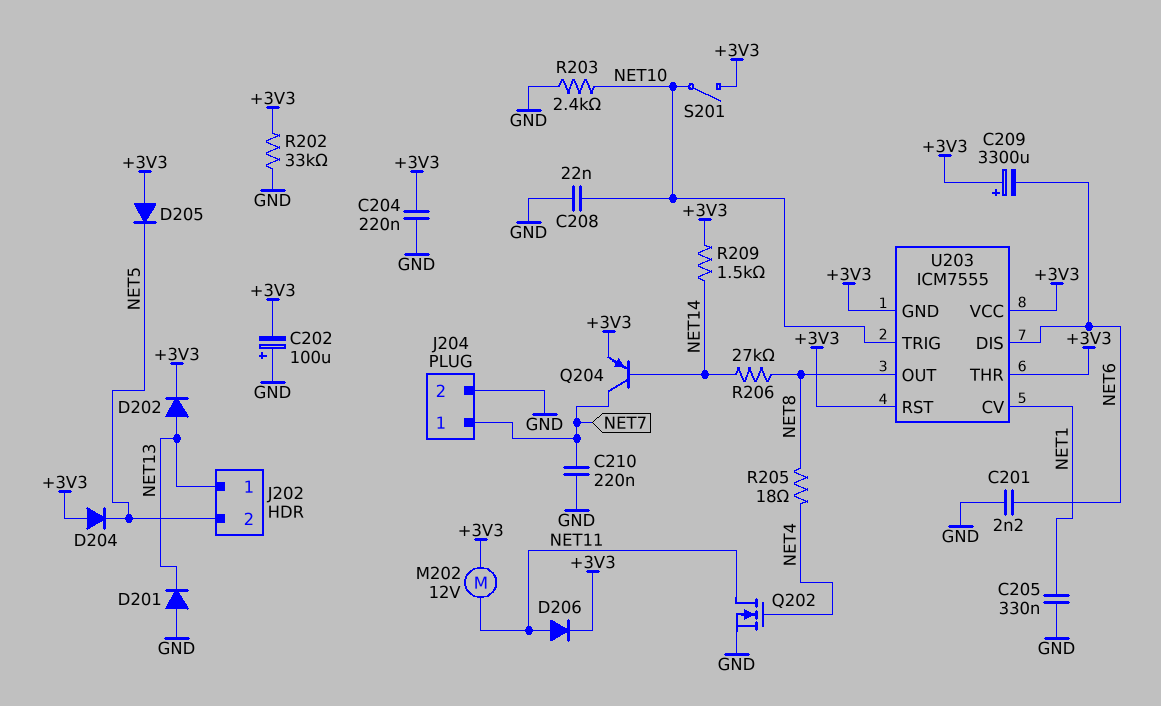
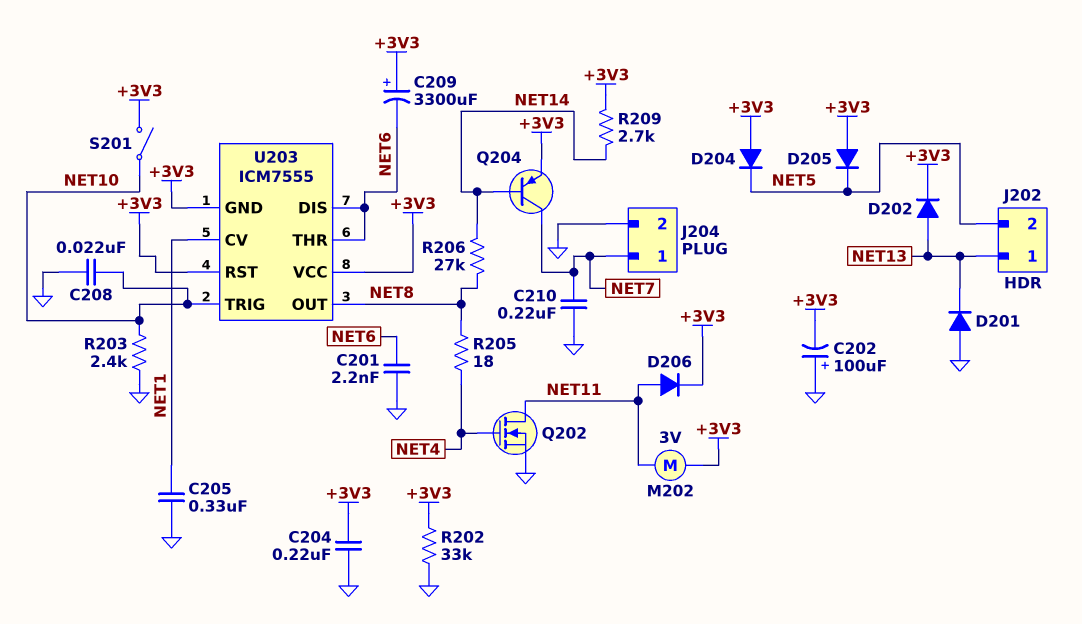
M202: motor 12V (+3V3, NET11) -> motor 3V (+3V3, NET11)
R209: 1.5k (+3V3, NET14) -> 2.7k (+3V3, NET14)
U203 pin THR: +3V3 -> NET6

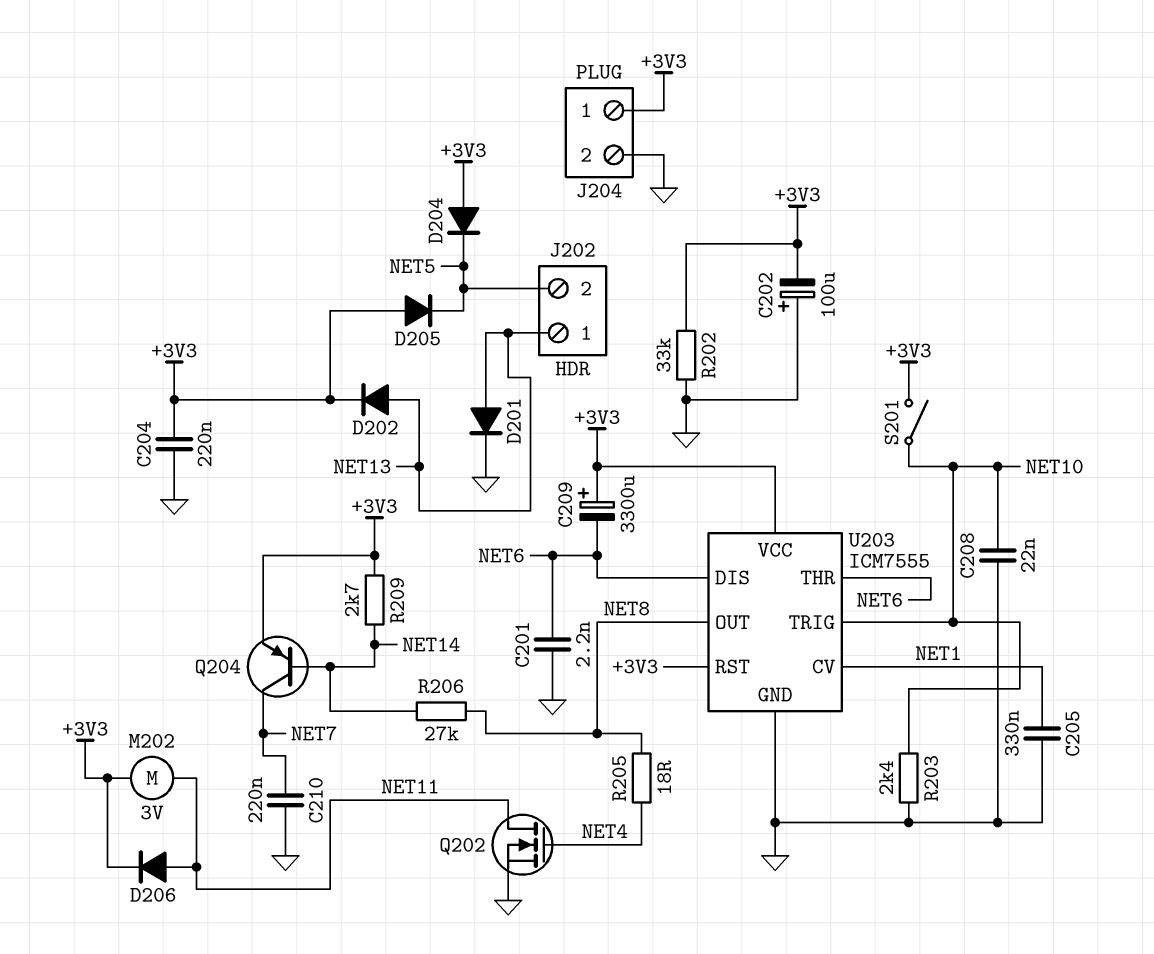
D201: diode (A GND, K NET13) -> diode (A NET13, K GND)
J204 pin 1: NET7 -> +3V3
U203 pin GND: +3V3 -> GND

